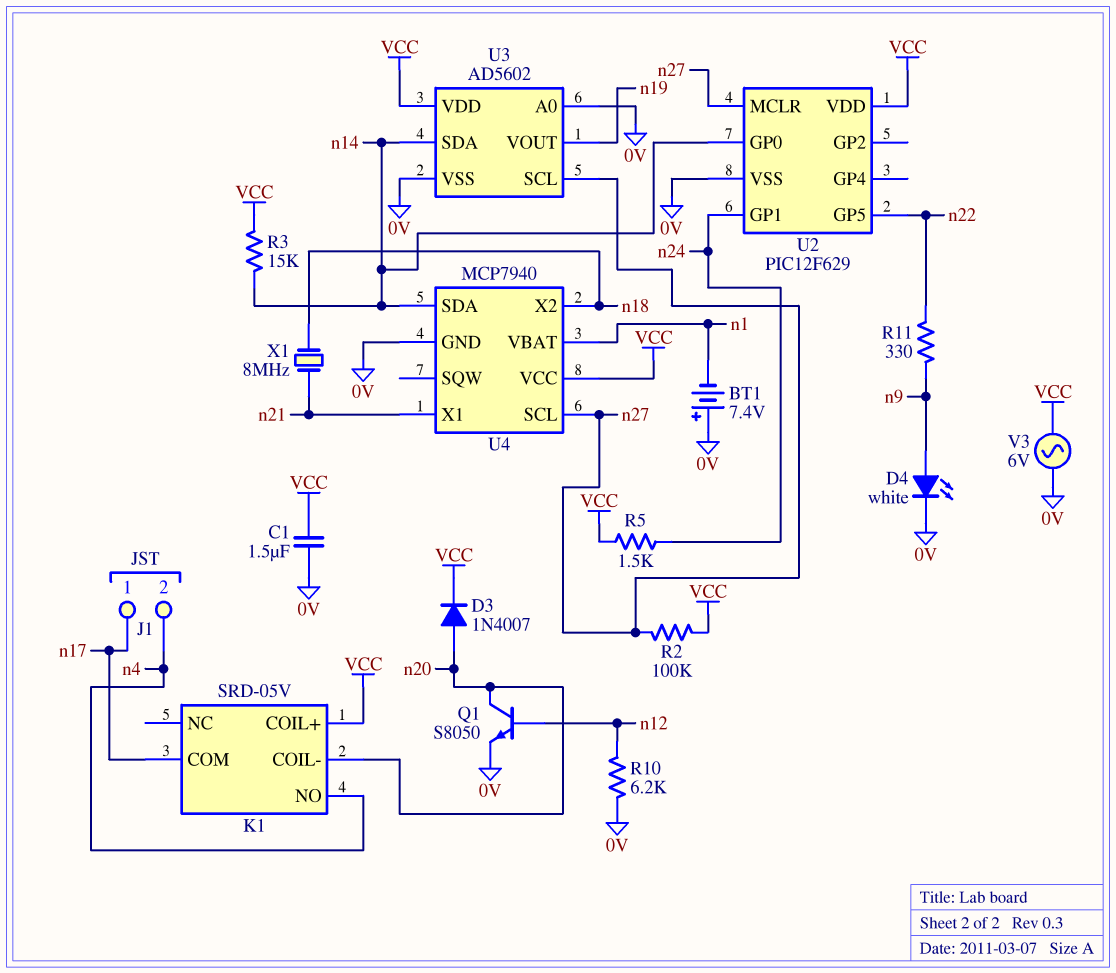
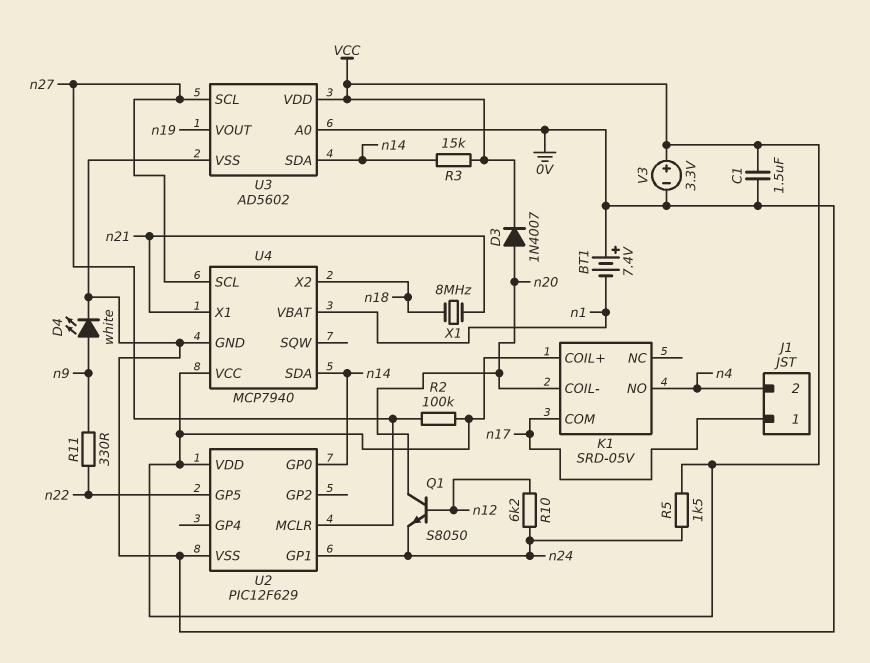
Q1: NPN S8050 (B n12, C n20, E 0V) -> NPN S8050 (B n12, C n20, E n24)
R10: 6.2k (0V, n12) -> 6.2k (n12, n24)
V3: AC 6V (0V, VCC) -> 3.3V (plus VCC, minus 0V)

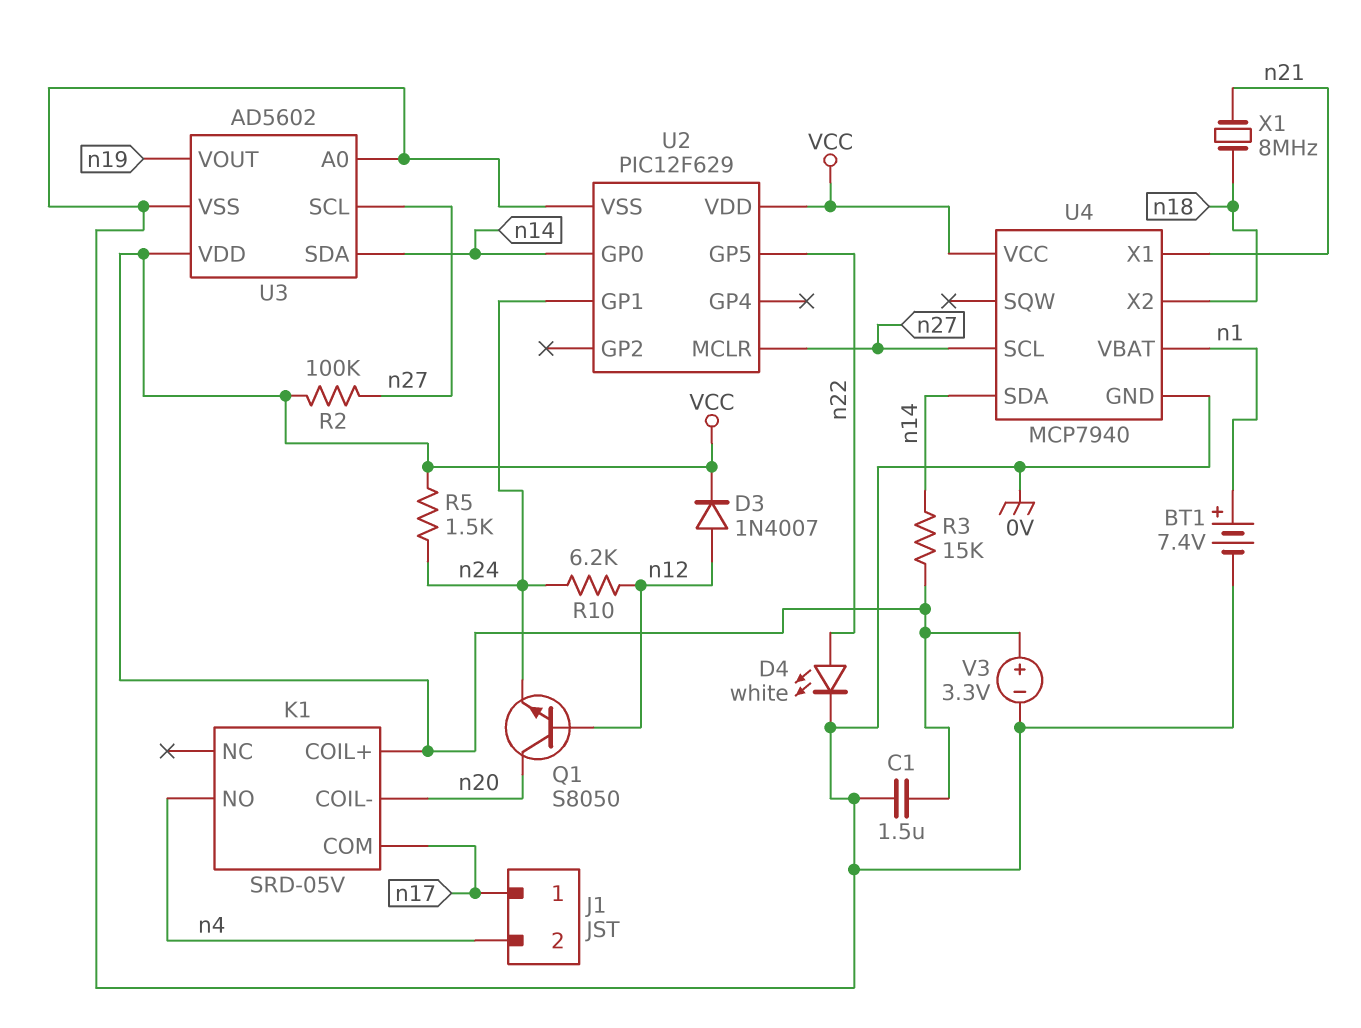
BT1: 7.4V (plus 0V, minus n1) -> 7.4V (plus n1, minus 0V)
D3: diode 1N4007 (A n20, K VCC) -> diode 1N4007 (A n12, K VCC)
D4: LED white (A n9, K 0V) -> LED white (A n22, K 0V)
R11: 330 (n9, n22) -> none

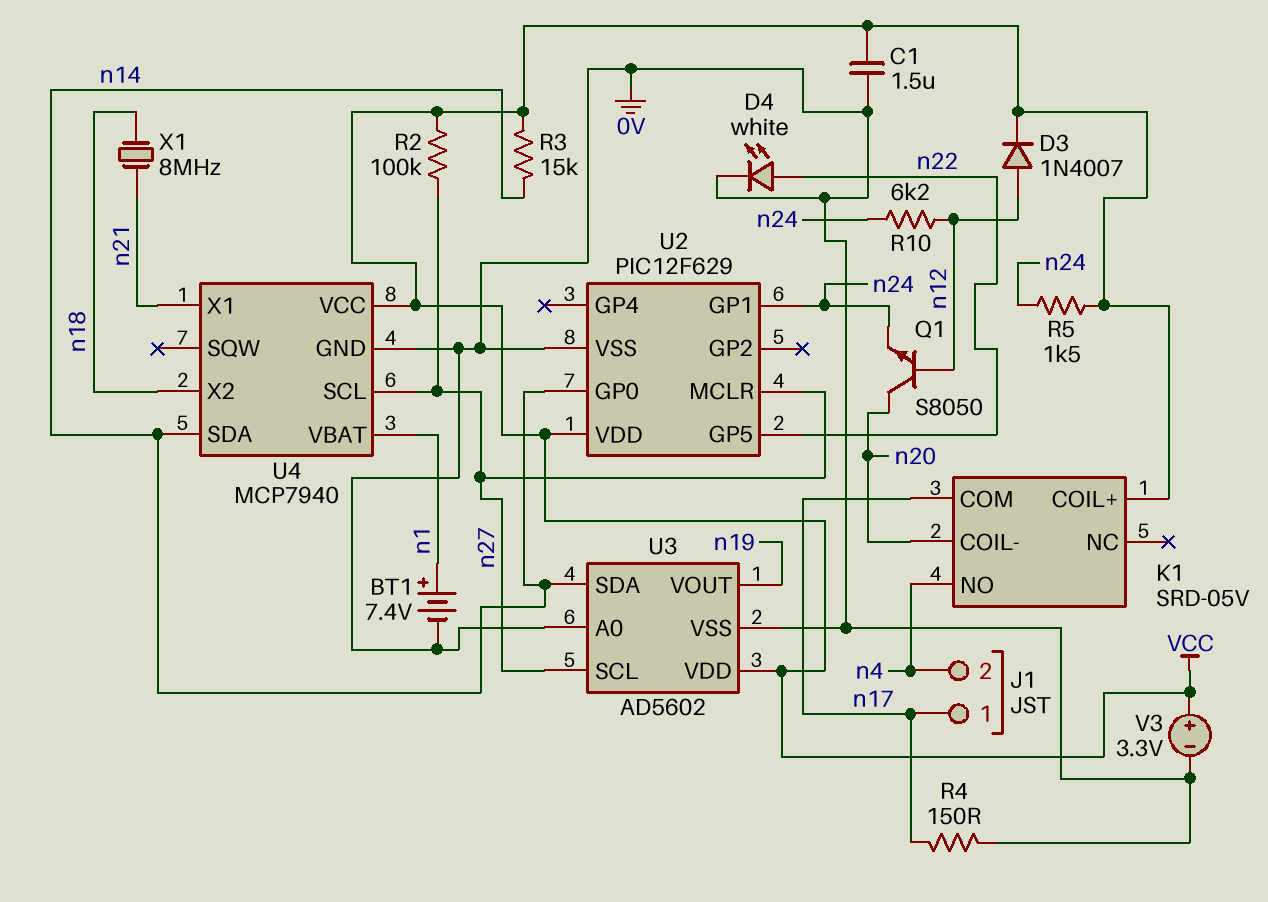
R4: none -> 150 (0V, n17)

